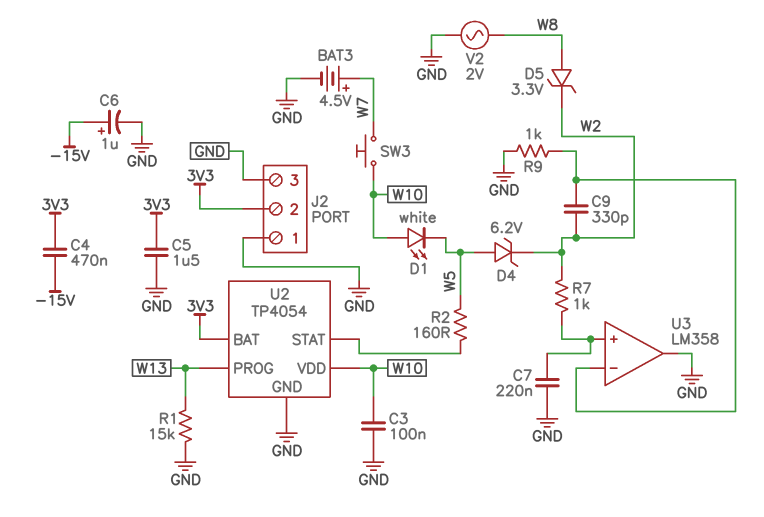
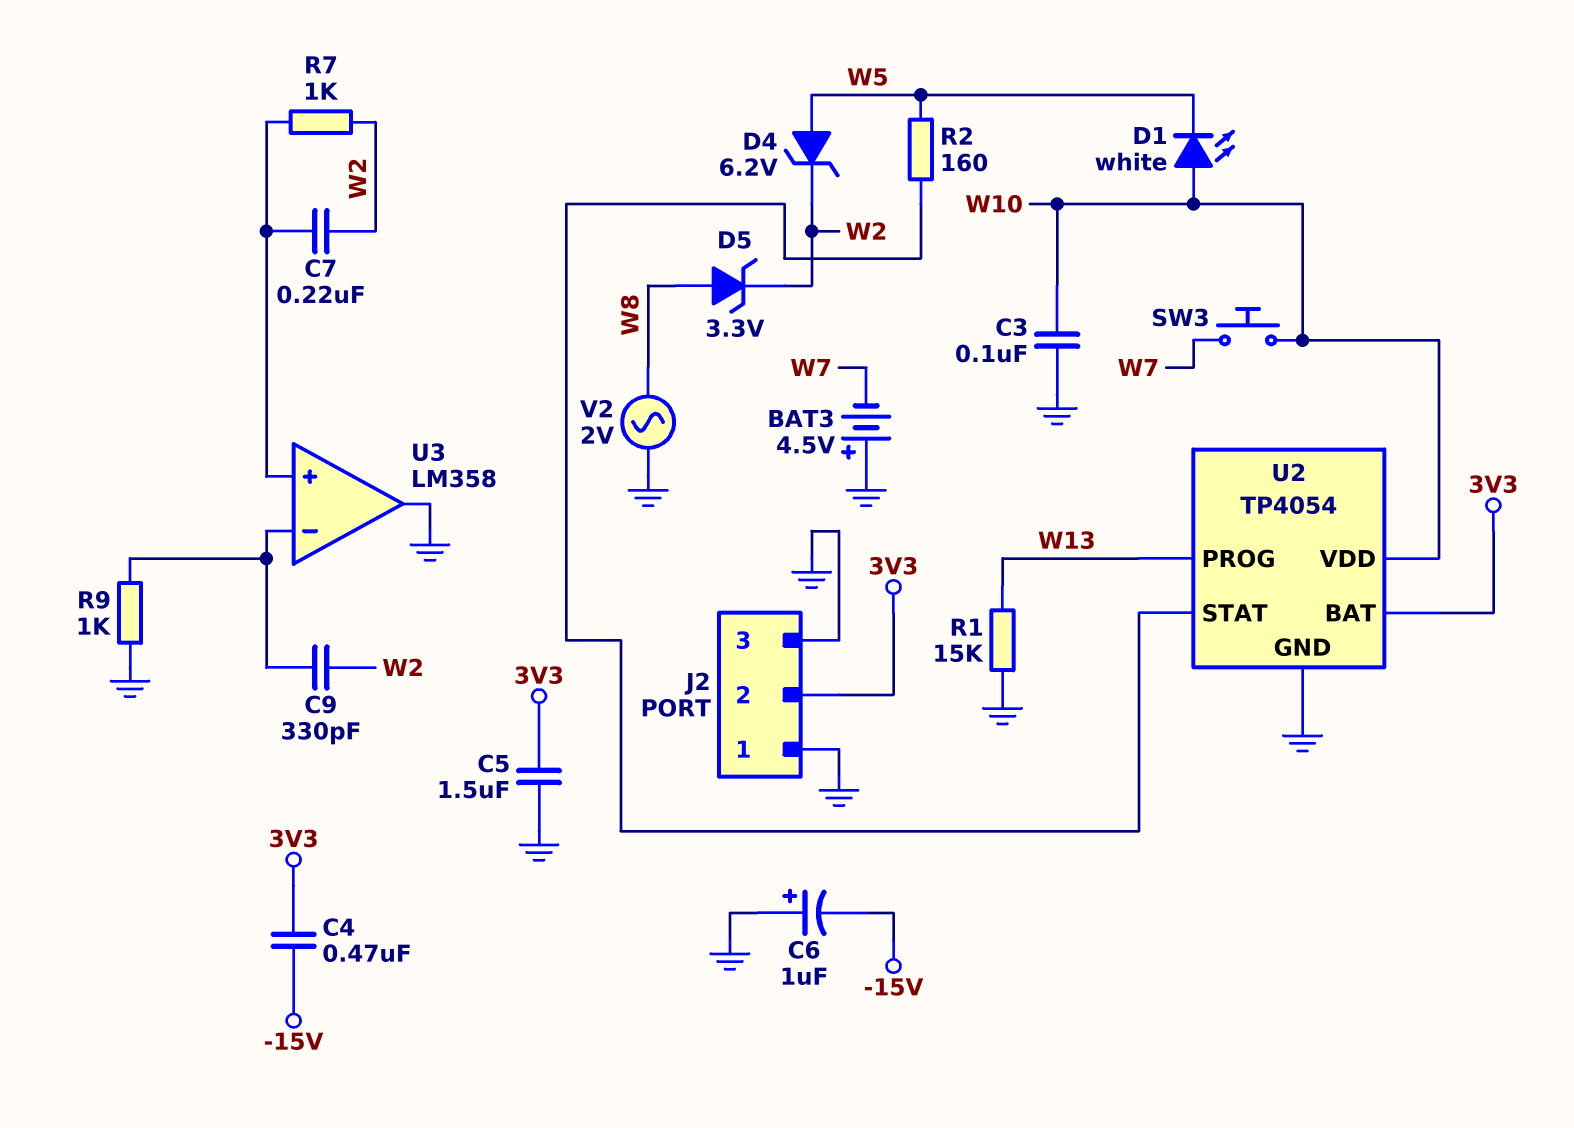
BAT3: 4.5V (plus W7, minus GND) -> 4.5V (plus GND, minus W7)
C6: 1uF (plus -15V, minus GND) -> 1uF (plus GND, minus -15V)
C7: 220nF (GND, U3/in+) -> 220nF (U3/in+, W2)

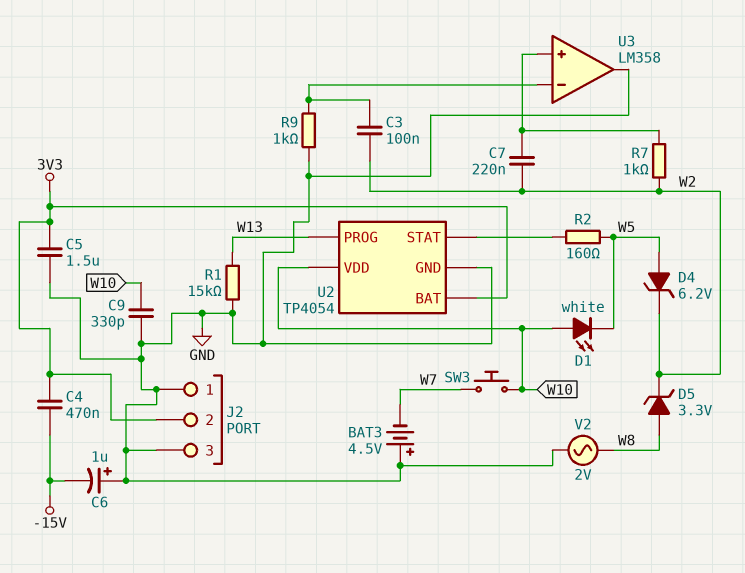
C3: 100nF (GND, W10) -> 100nF (U3/in-, W2)
C9: 330pF (U3/in-, W2) -> 330pF (GND, W10)

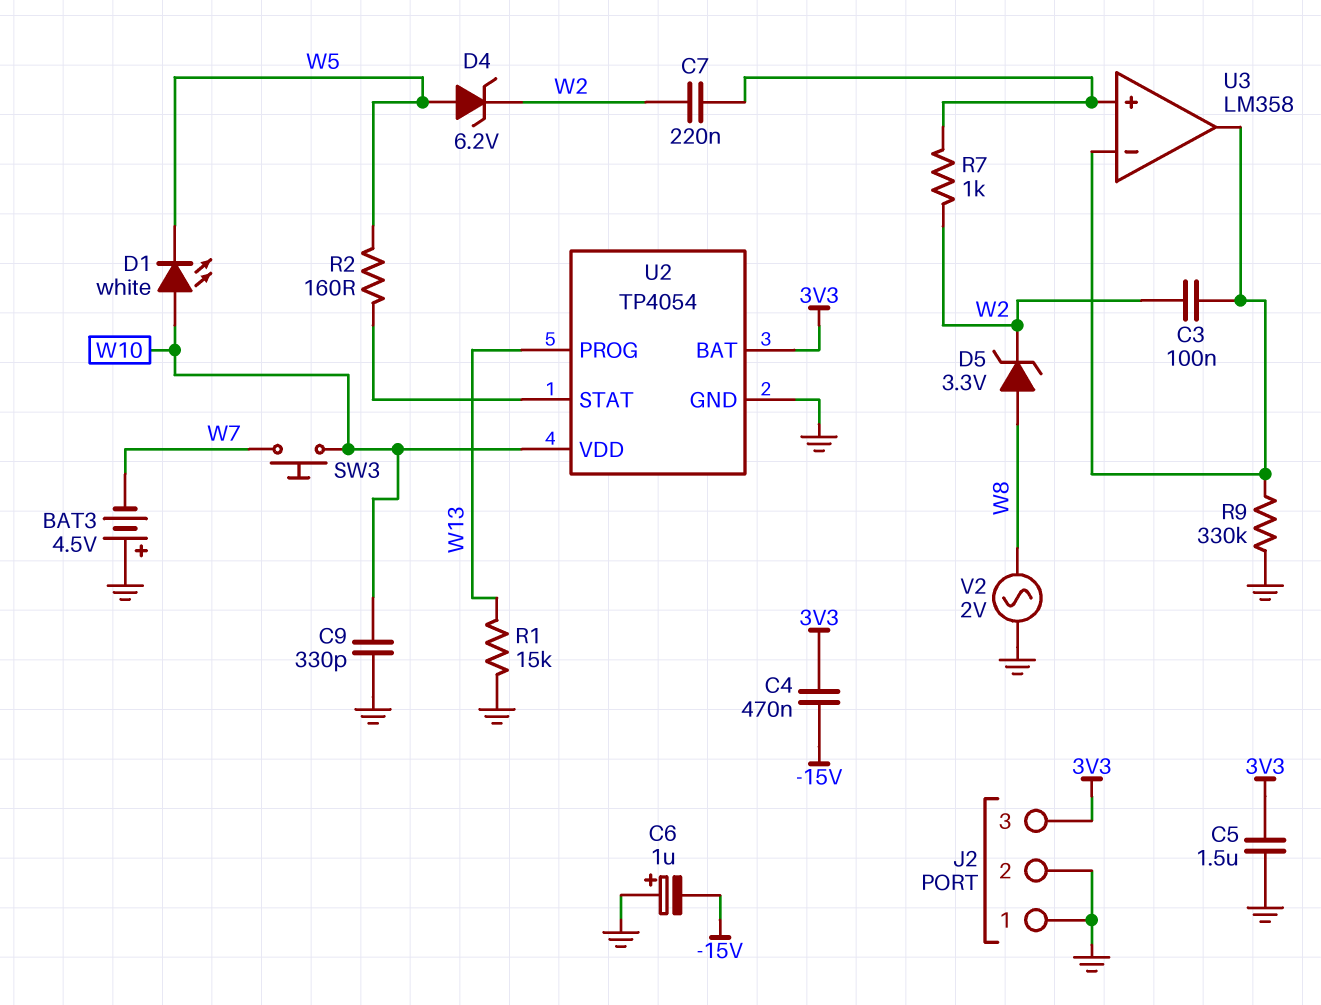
J2 pin 2: 3V3 -> GND
J2 pin 3: GND -> 3V3
R9: 1k (GND, U3/in-) -> 330k (GND, U3/in-)
U3 pin out: GND -> U3/in-

